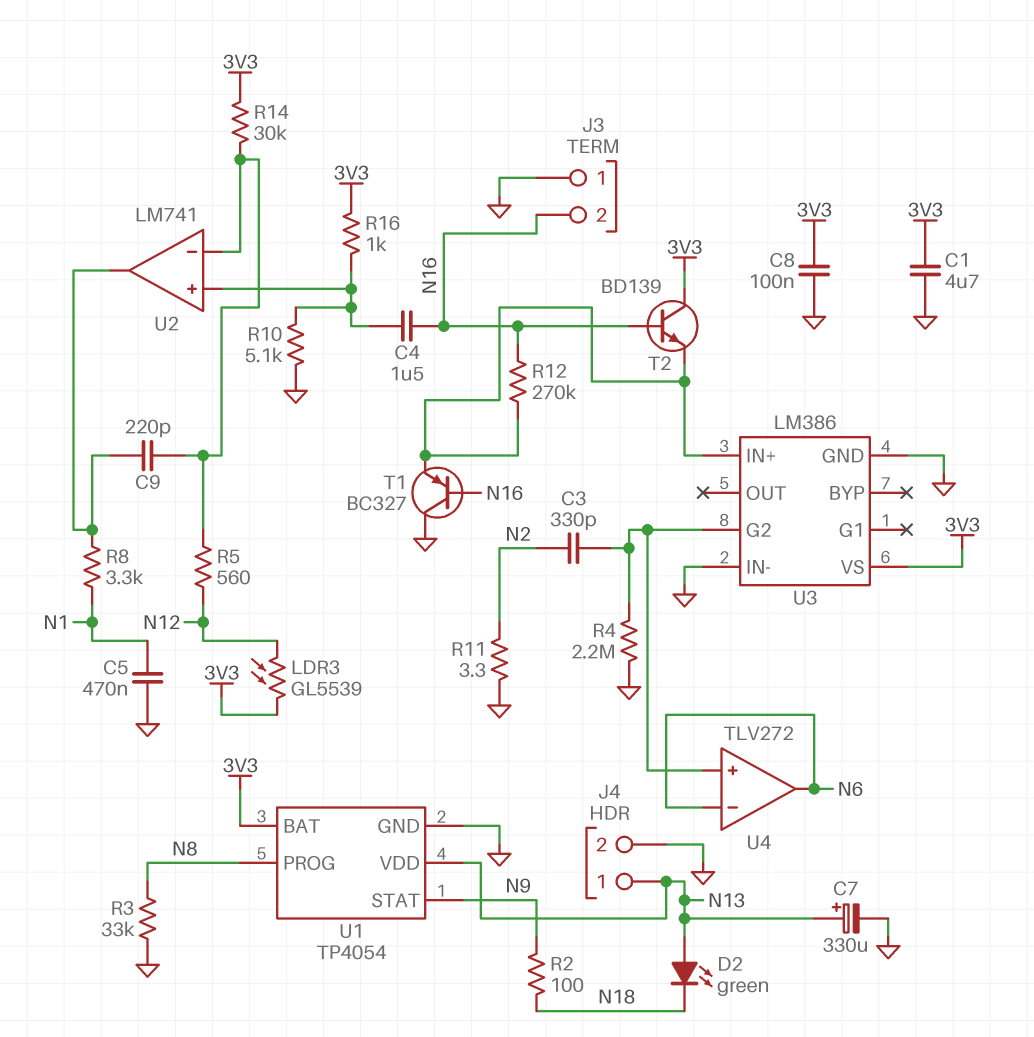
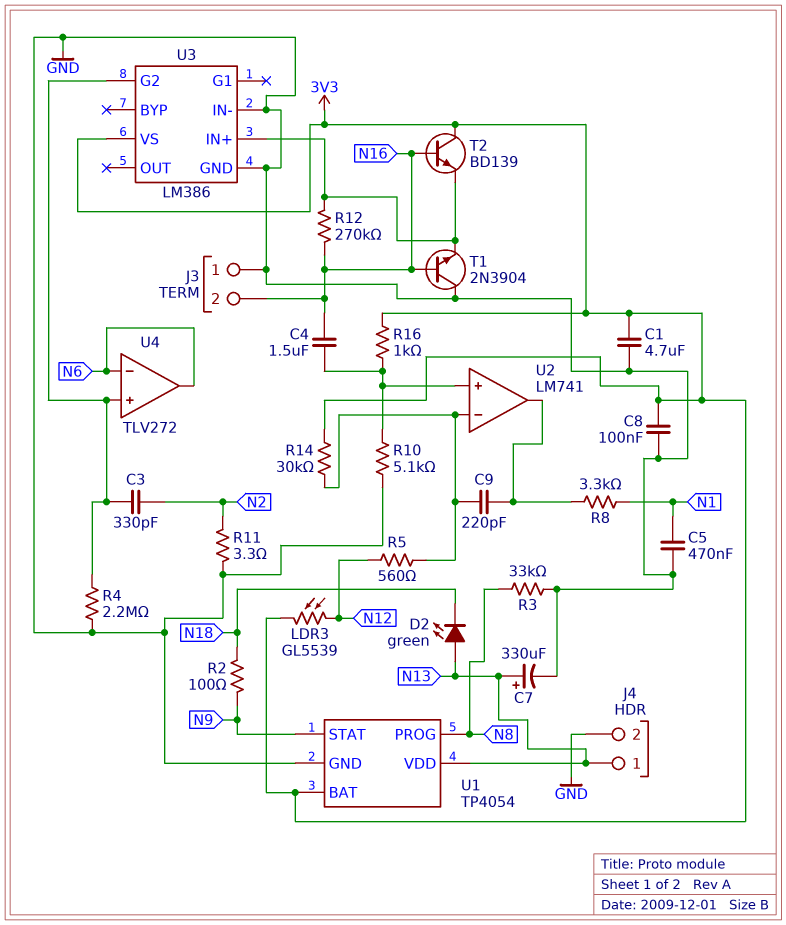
T1: PNP BC327 (B N16, C GND, E U3/IN+) -> NPN 2N3904 (B N16, C GND, E U3/IN+)

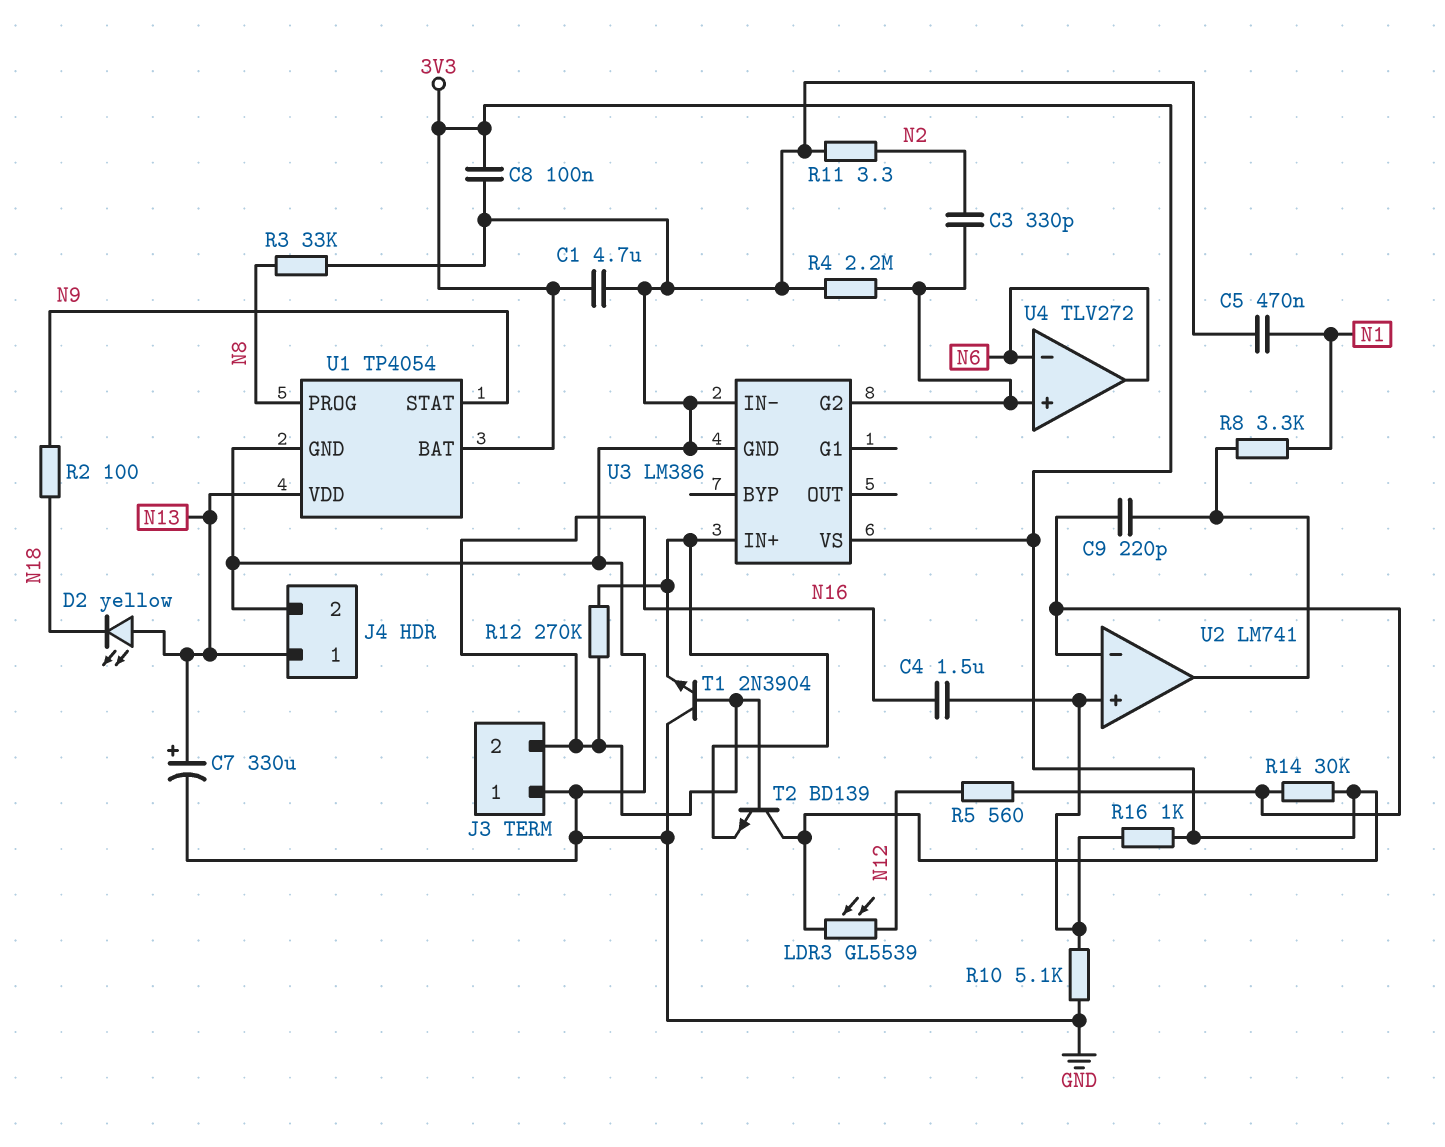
D2: LED green (A N13, K N18) -> LED yellow (A N13, K N18)

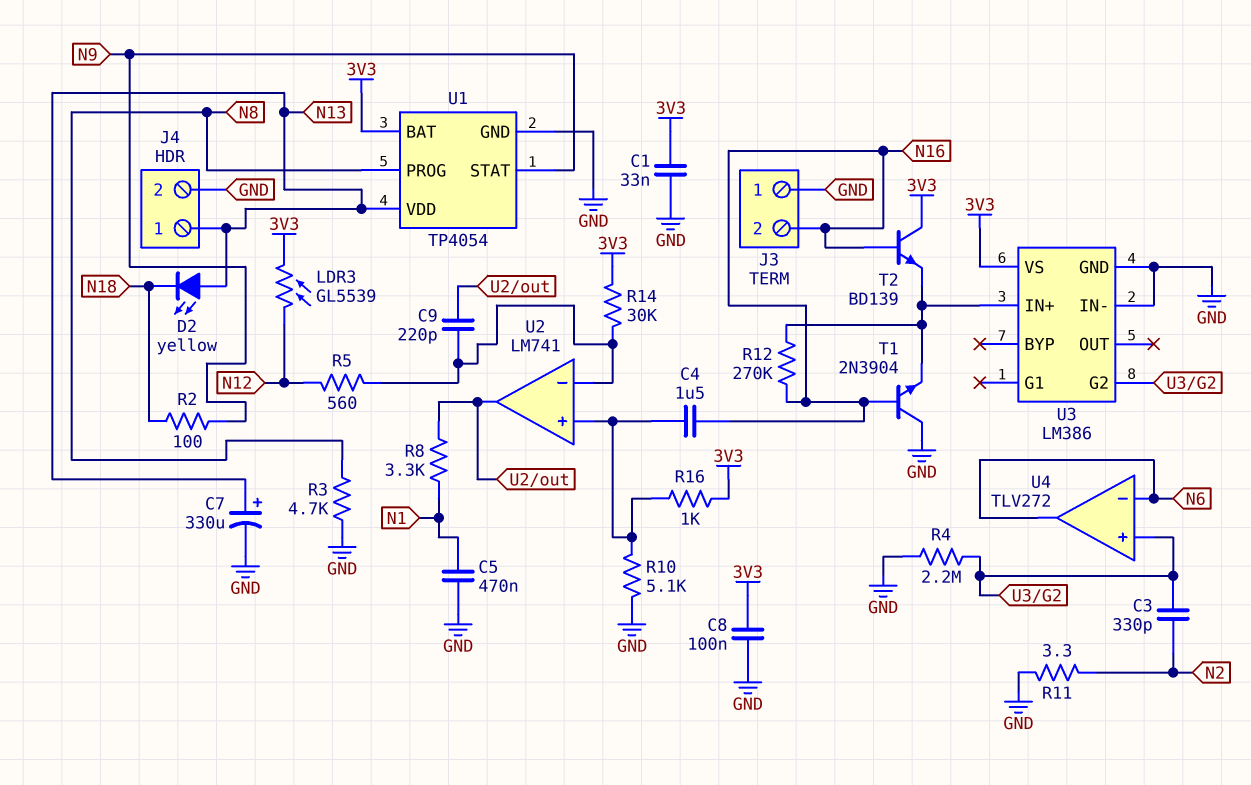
C1: 4.7uF (3V3, GND) -> 33nF (3V3, GND)
R3: 33k (GND, N8) -> 4.7k (GND, N8)

